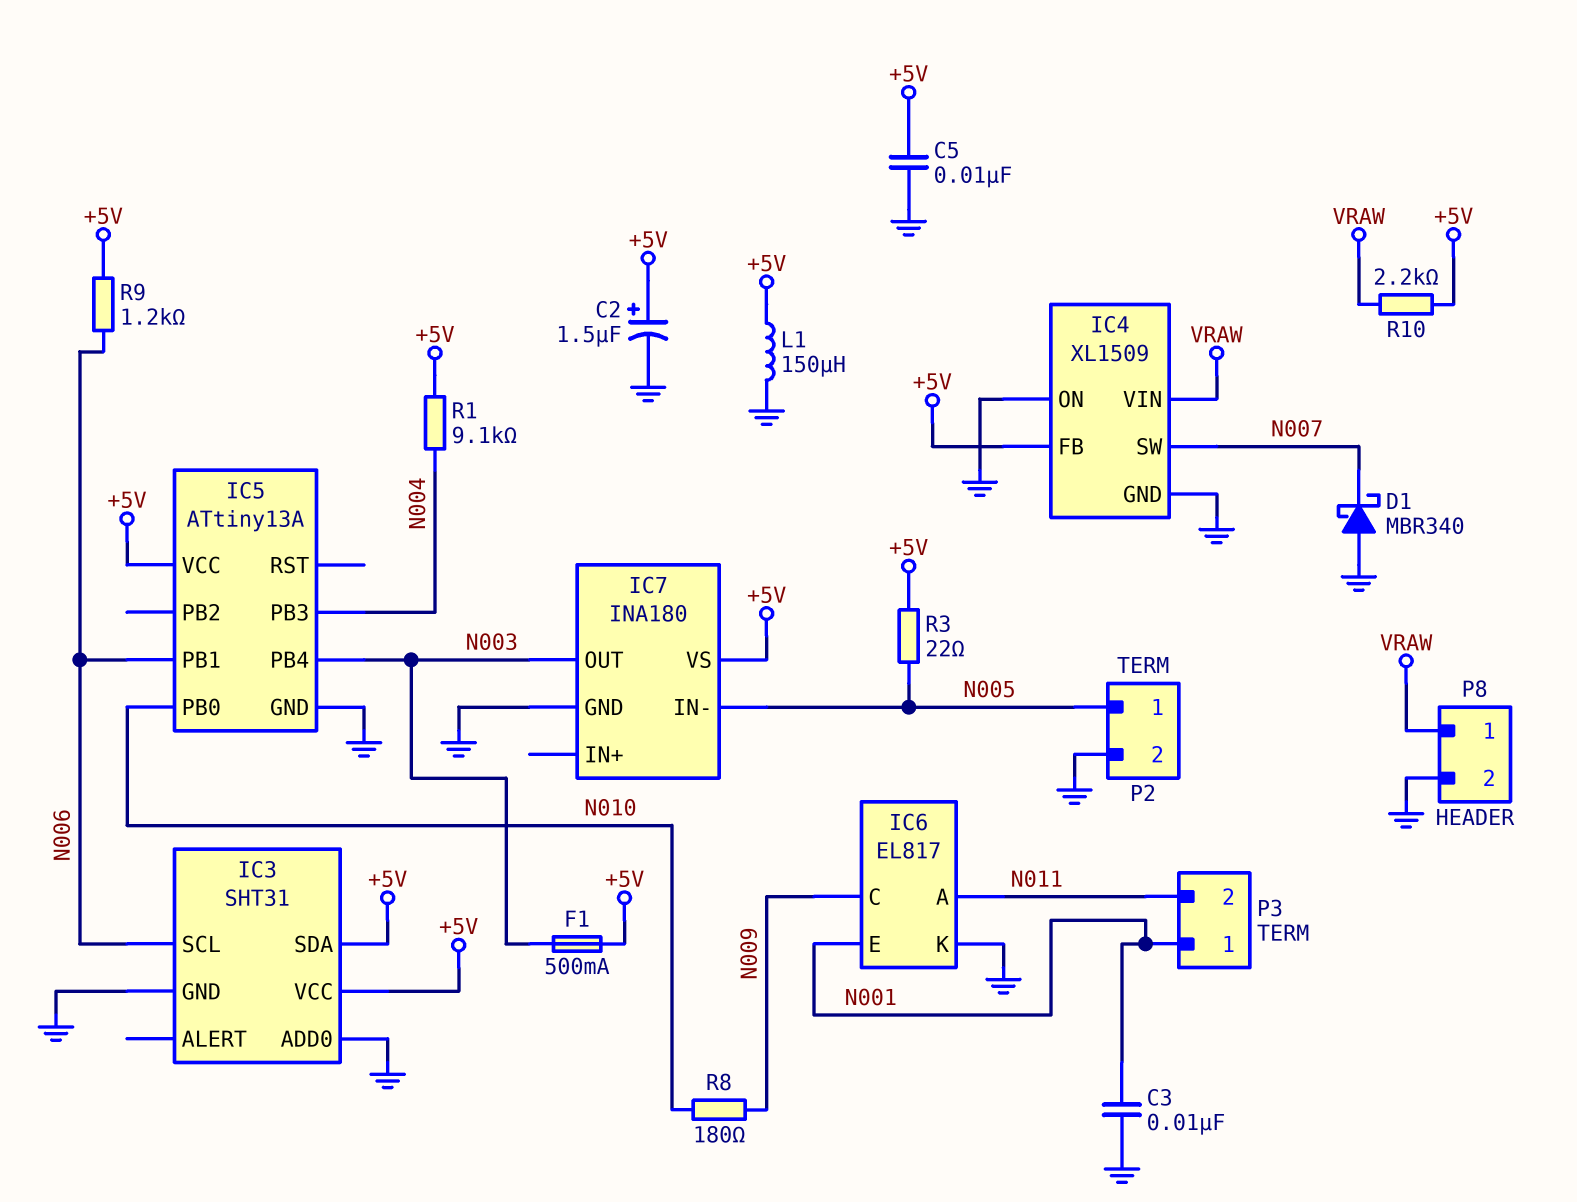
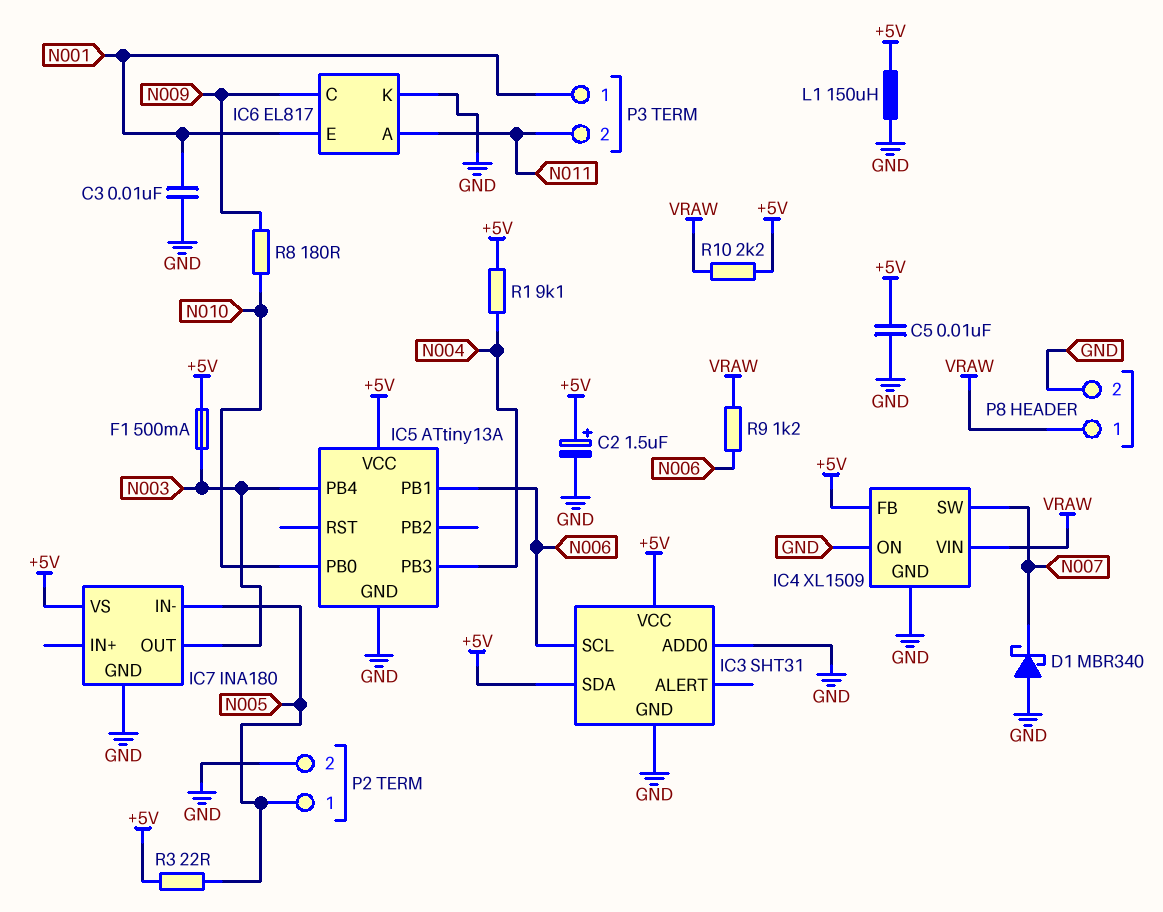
R9: 1.2k (+5V, N006) -> 1.2k (N006, VRAW)

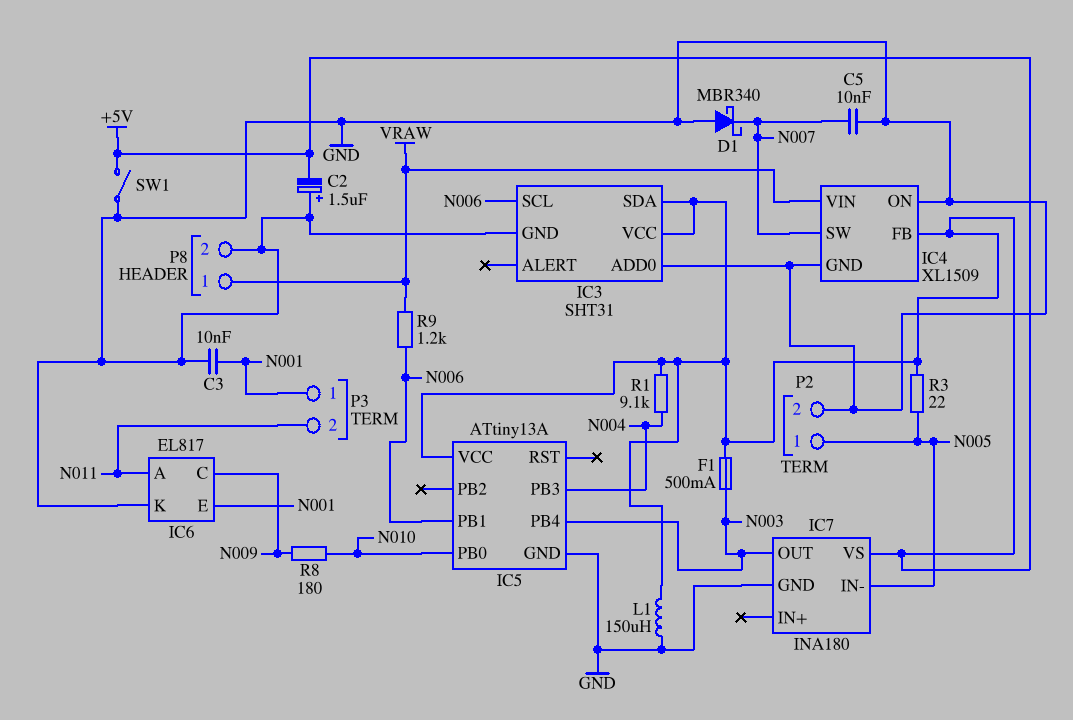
C2: 1.5uF (plus +5V, minus GND) -> 1.5uF (plus GND, minus +5V)
C5: 10nF (+5V, GND) -> 10nF (GND, N007)
R10: 2.2k (+5V, VRAW) -> none
SW1: none -> switch (+5V, GND)

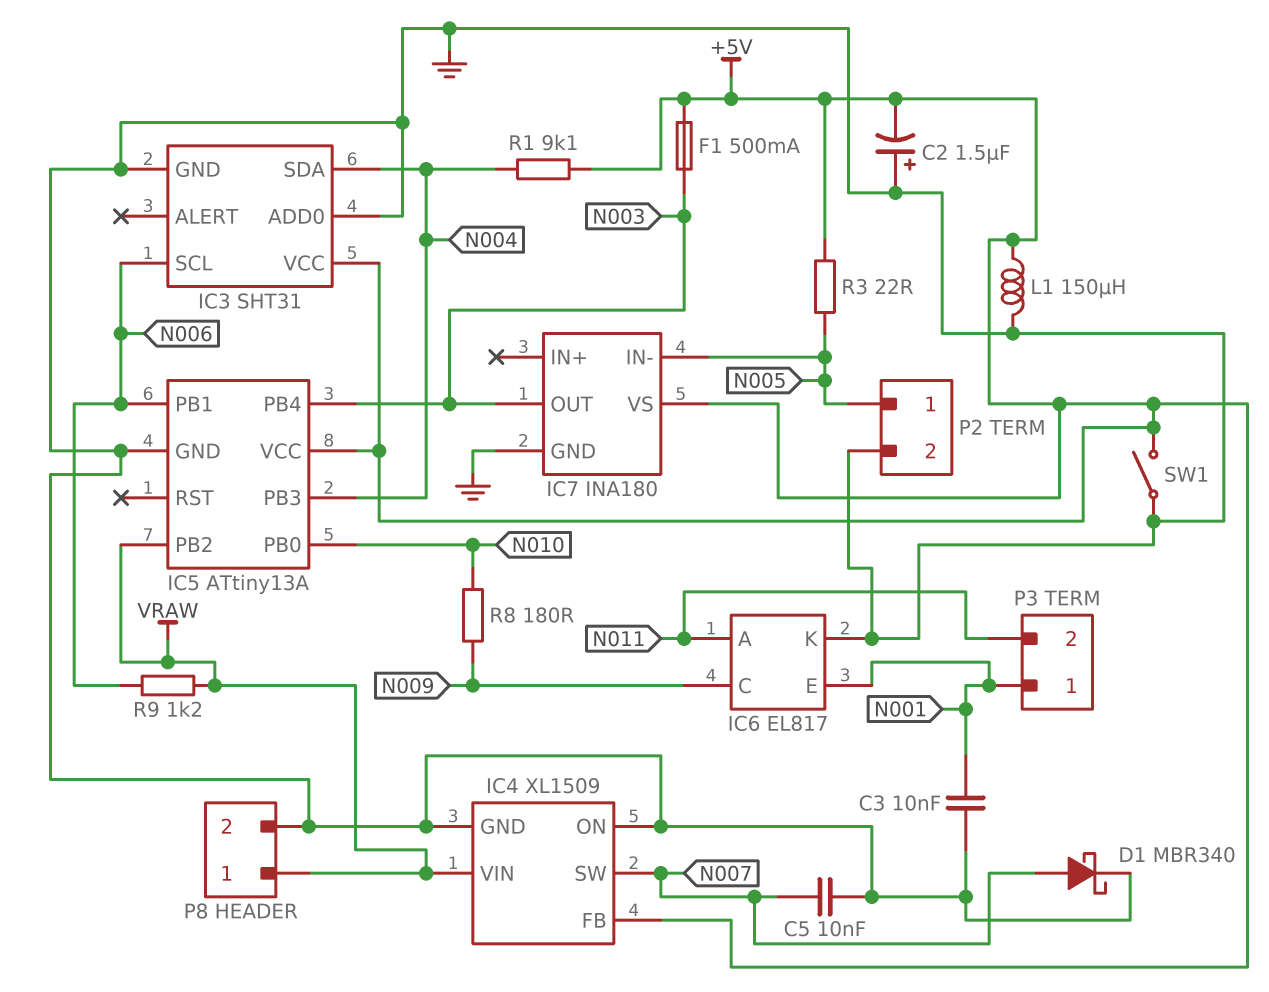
D1: schottky MBR340 (A GND, K N007) -> schottky MBR340 (A N007, K GND)
IC3 pin SDA: +5V -> N004
IC5 pin PB2: none -> VRAW

